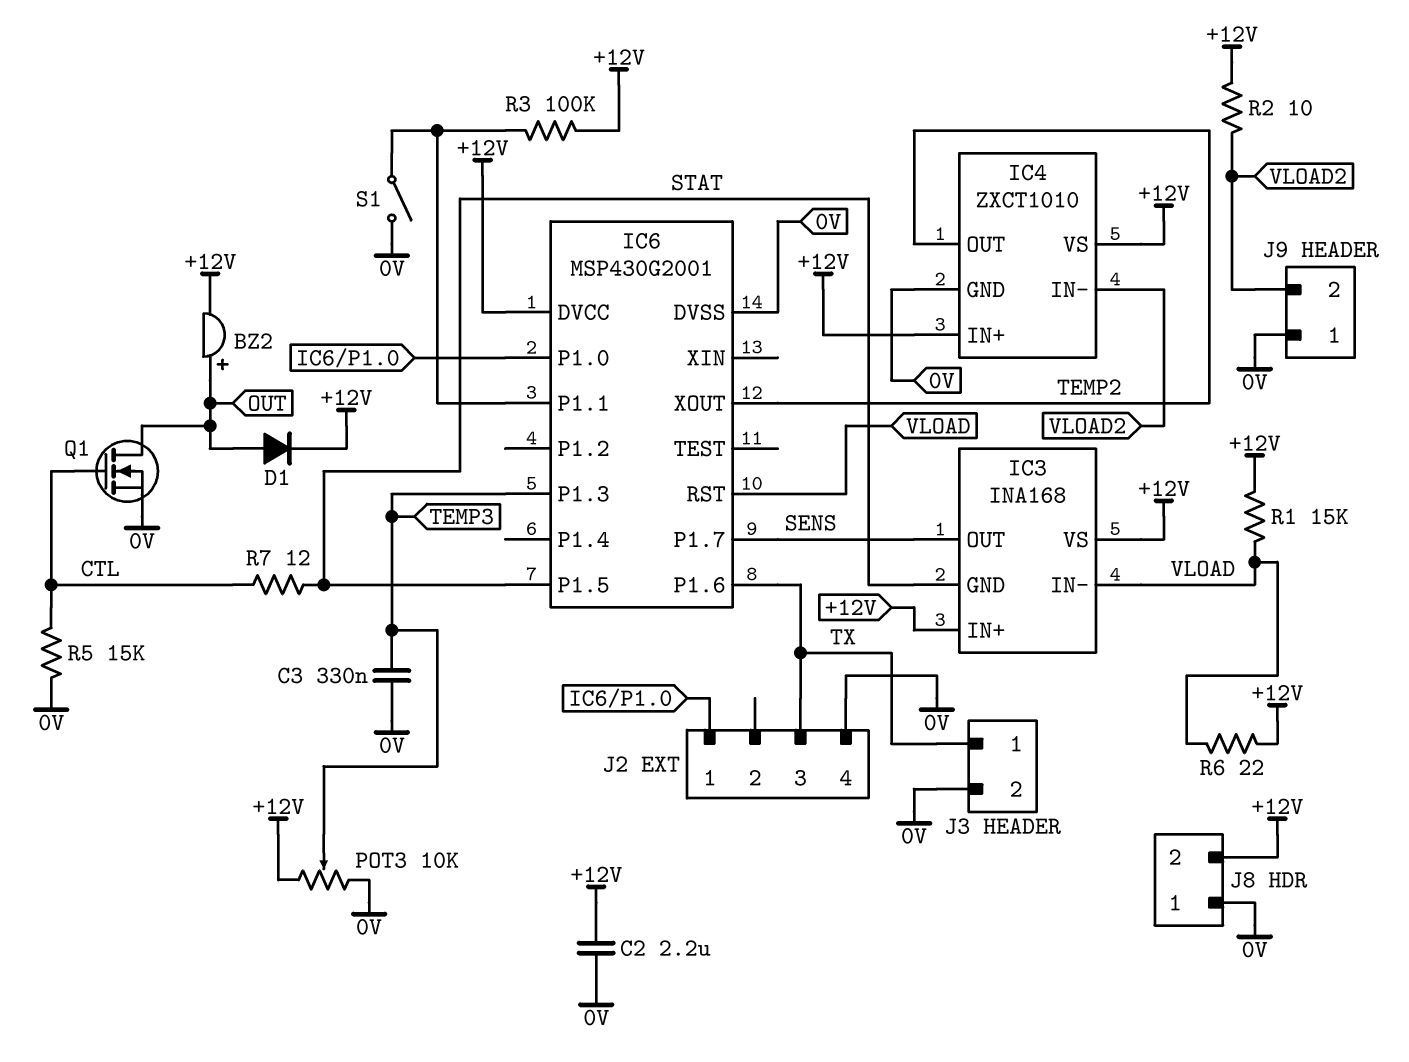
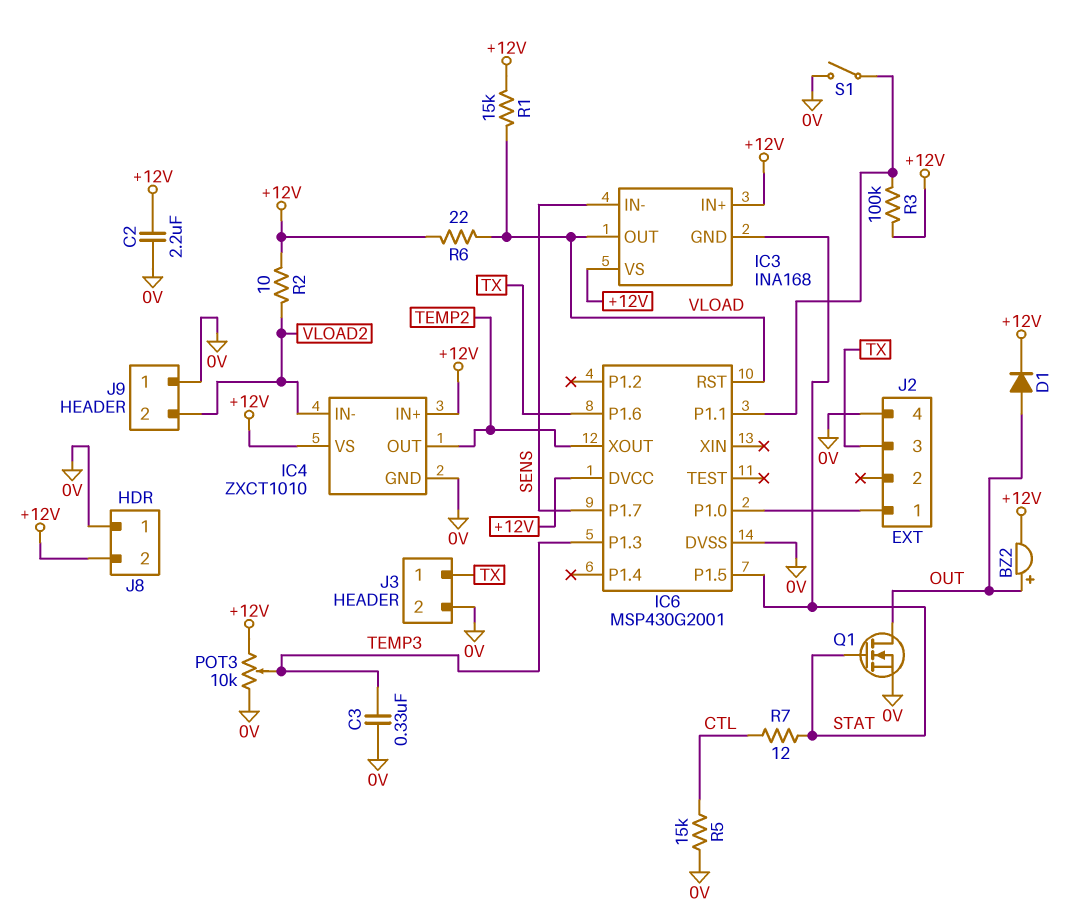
IC3 pin IN-: VLOAD -> SENS
IC3 pin OUT: SENS -> VLOAD
Q1: NMOS (G CTL, D OUT, S 0V) -> NMOS (G STAT, D OUT, S 0V)

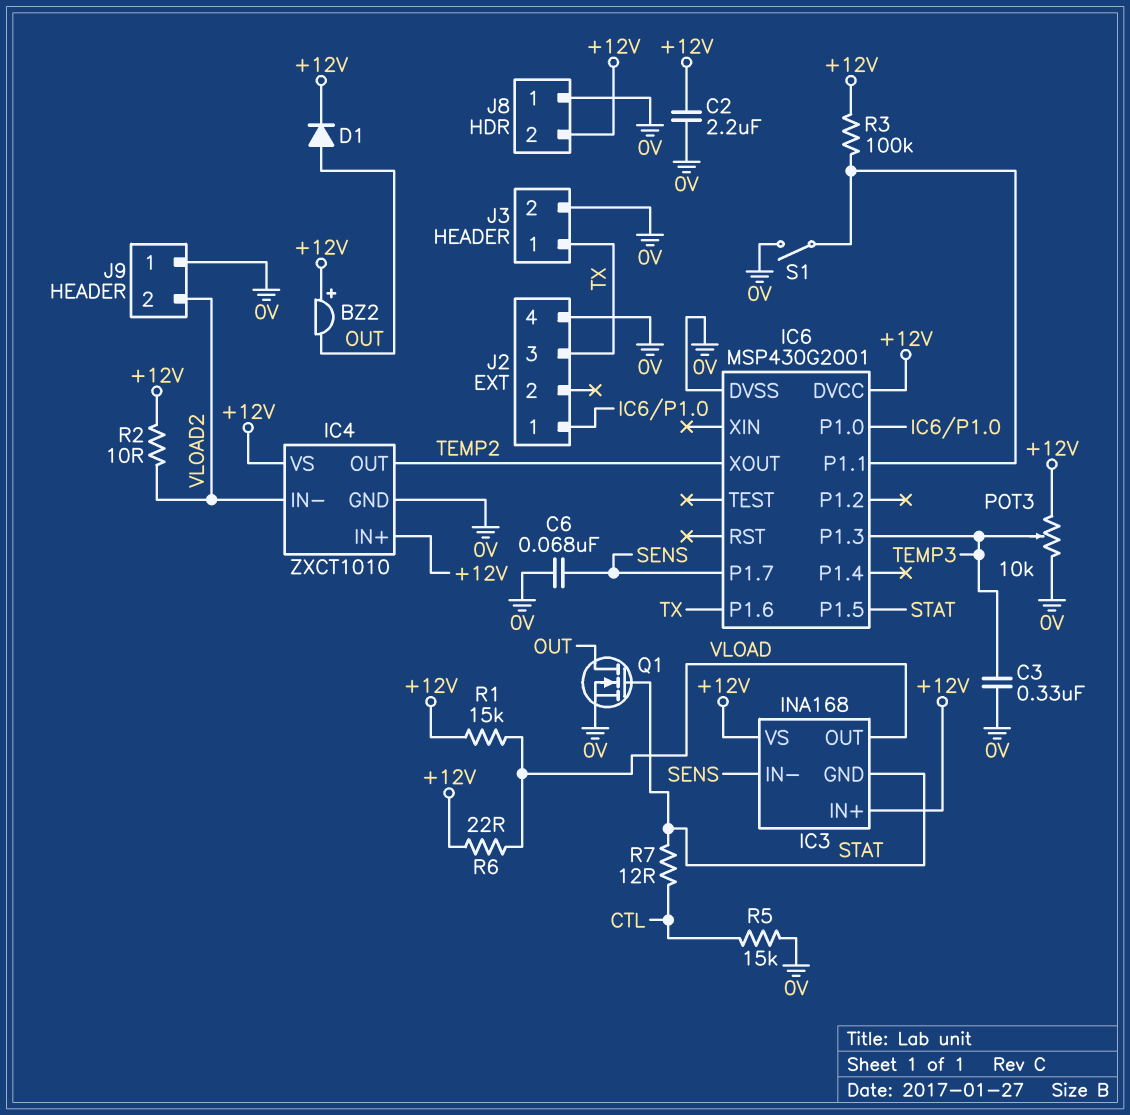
BZ2: buzzer (plus OUT, minus +12V) -> buzzer (plus +12V, minus OUT)
C6: none -> 68nF (0V, SENS)
IC6 pin RST: VLOAD -> none

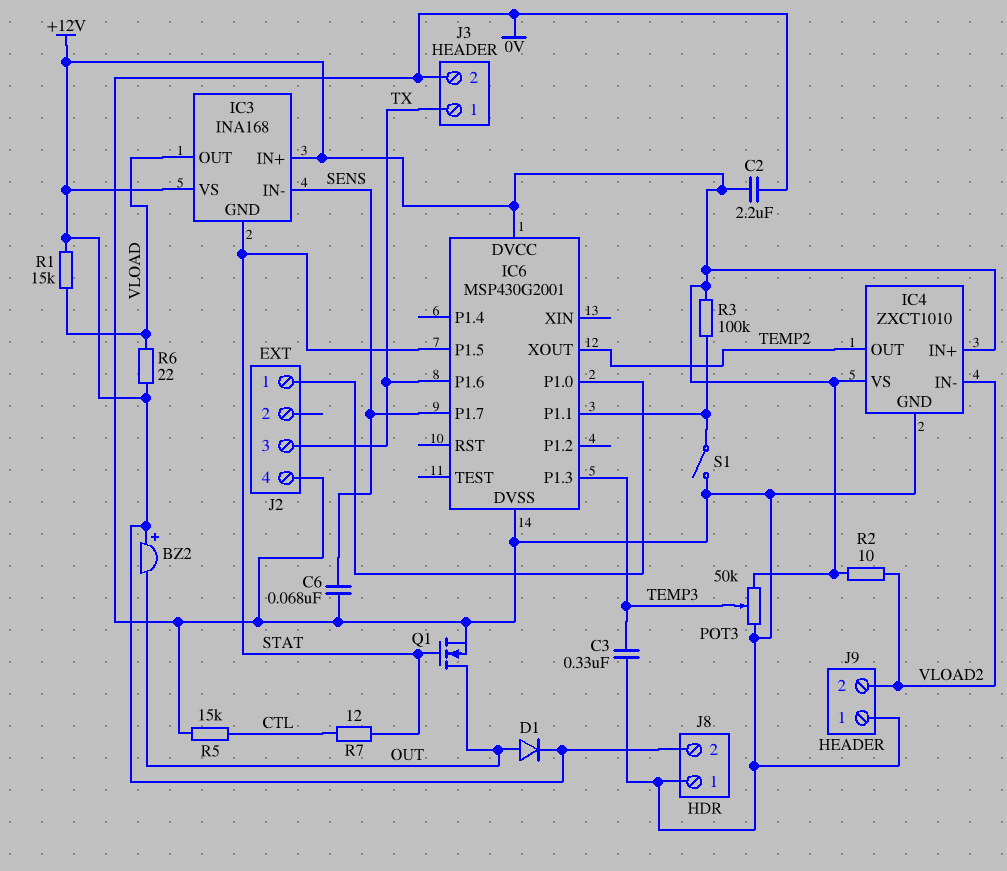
POT3: 10k (+12V, 0V, wiper TEMP3) -> 50k (+12V, 0V, wiper TEMP3)

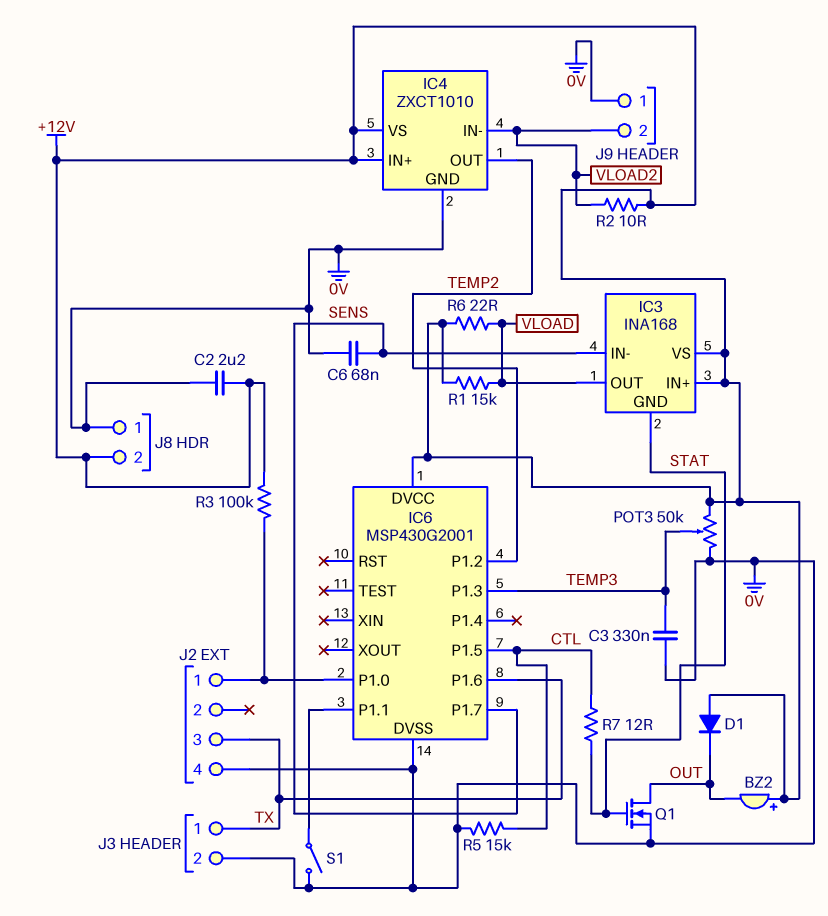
D1: diode (A OUT, K +12V) -> diode (A +12V, K OUT)
IC6 pin P1.2: none -> TEMP2
IC6 pin P1.5: STAT -> CTL
IC6 pin XOUT: TEMP2 -> none
R3: 100k (+12V, IC6/P1.1) -> 100k (+12V, IC6/P1.0)

